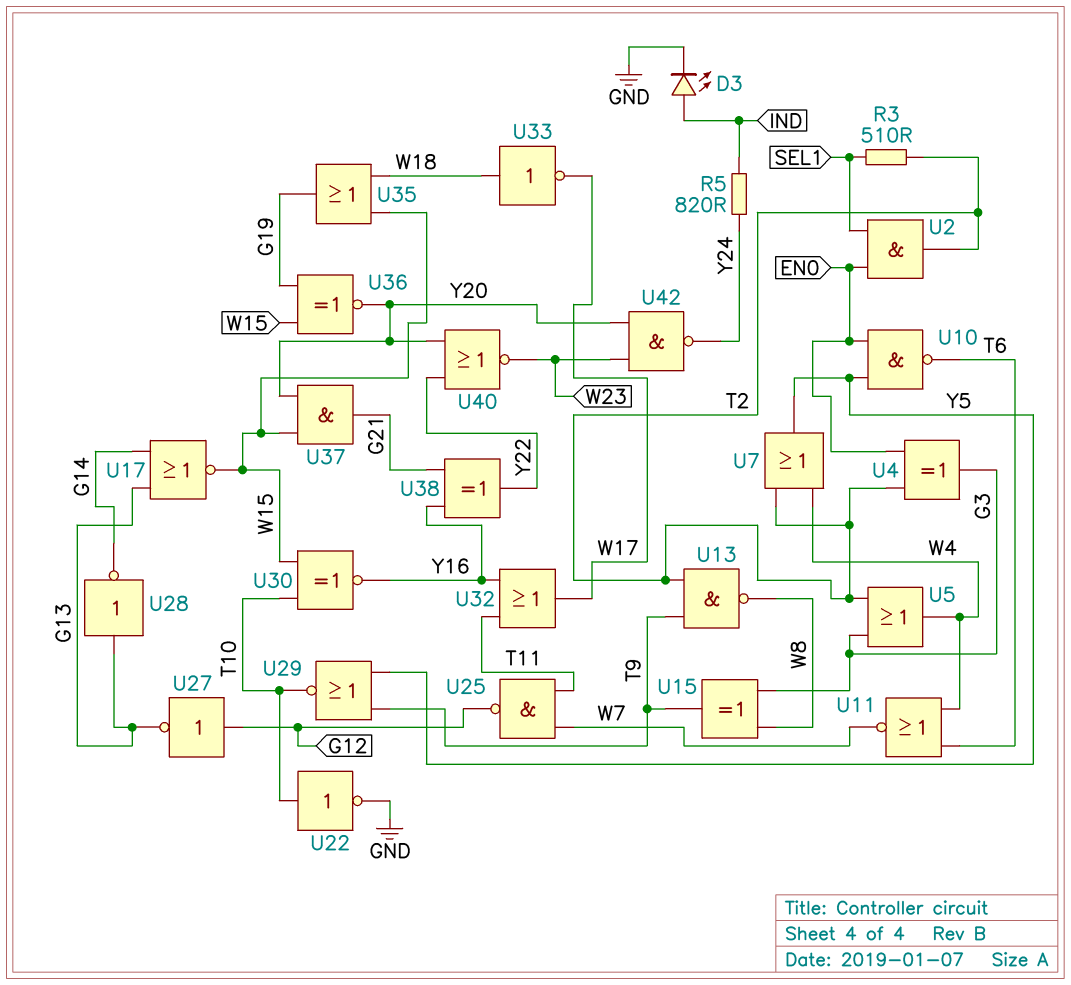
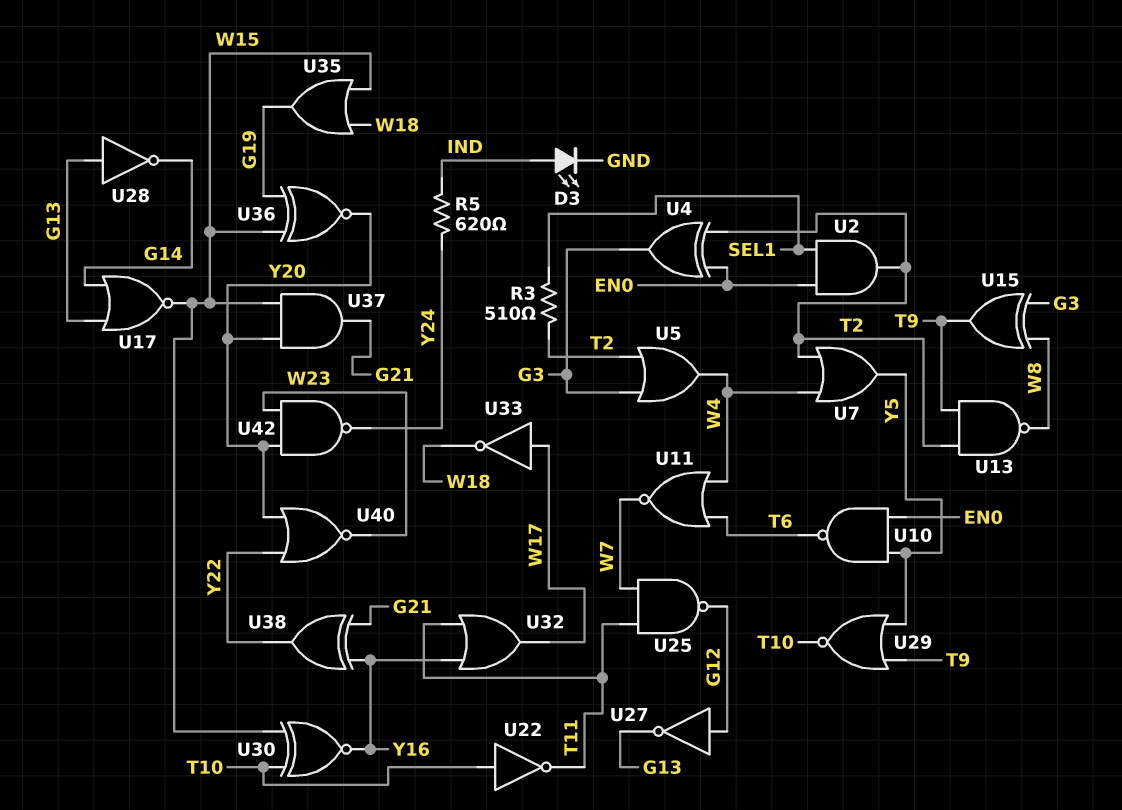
R5: 820 (IND, Y24) -> 620 (IND, Y24)
U22: NOT (in T10, out GND) -> NOT (in T10, out T11)
U33: NOT (in W18, out W17) -> NOT (in W17, out W18)

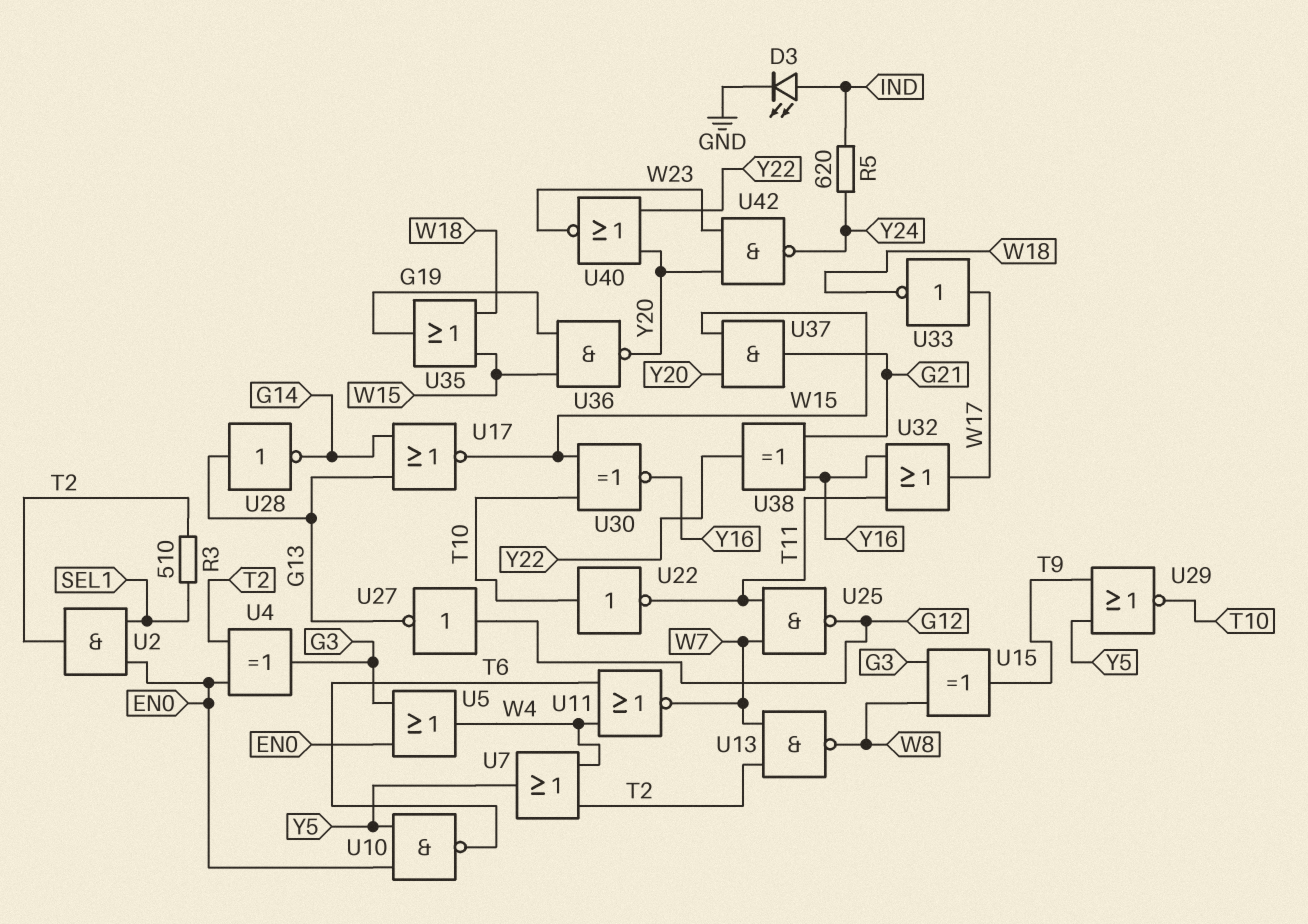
U5: OR (in G3, in T2, out W4) -> OR (in EN0, in G3, out W4)
U13: NAND (in T2, in T9, out W8) -> NAND (in T2, in W7, out W8)
U36: XNOR (in G19, in W15, out Y20) -> NAND (in G19, in W15, out Y20)

